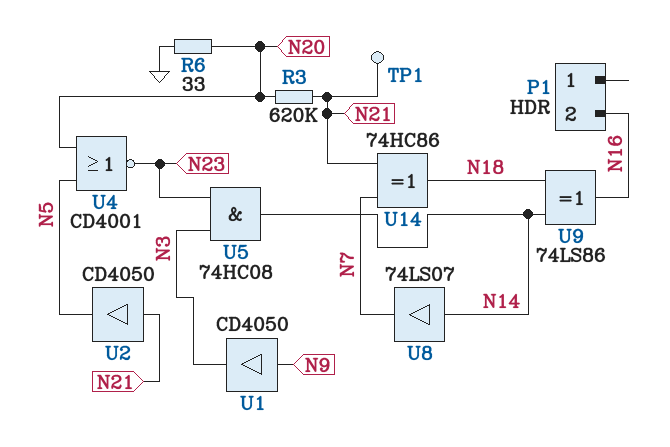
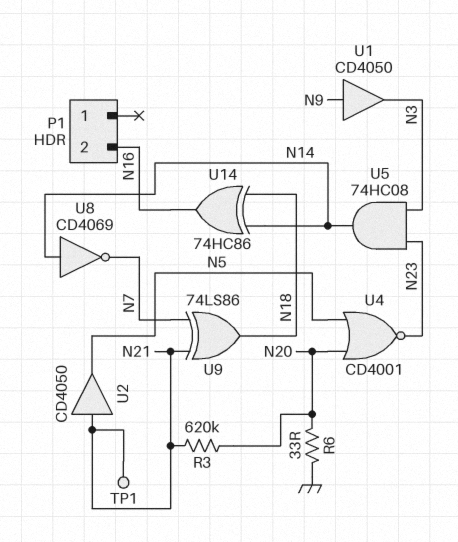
U8: buffer 74LS07 (in N14, out N7) -> NOT CD4069 (in N14, out N7)
U9: XOR 74LS86 (in N14, in N18, out N16) -> XOR 74LS86 (in N7, in N21, out N18)
U14: XOR 74HC86 (in N7, in N21, out N18) -> XOR 74HC86 (in N14, in N18, out N16)

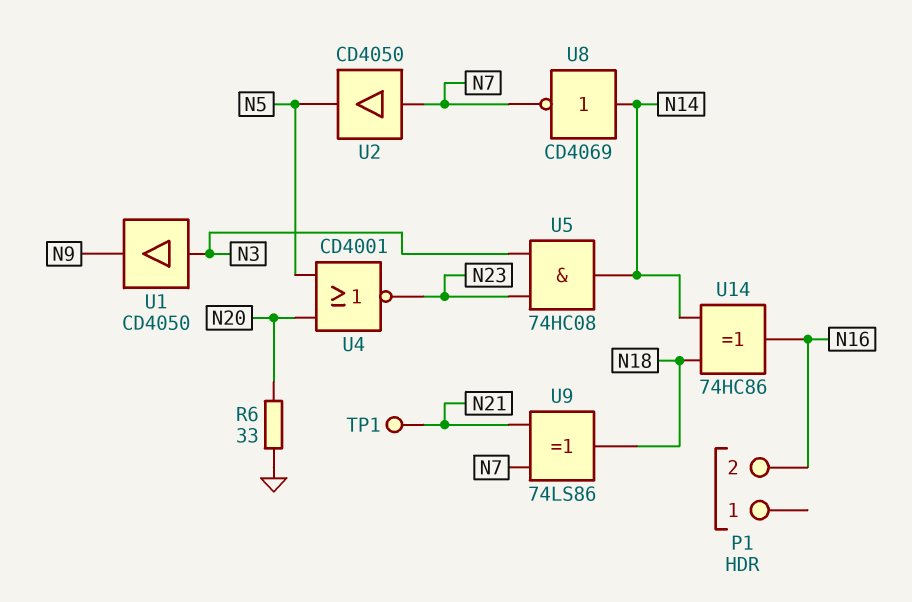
R3: 620k (N20, N21) -> none
U1: buffer CD4050 (in N9, out N3) -> buffer CD4050 (in N3, out N9)
U2: buffer CD4050 (in N21, out N5) -> buffer CD4050 (in N7, out N5)

